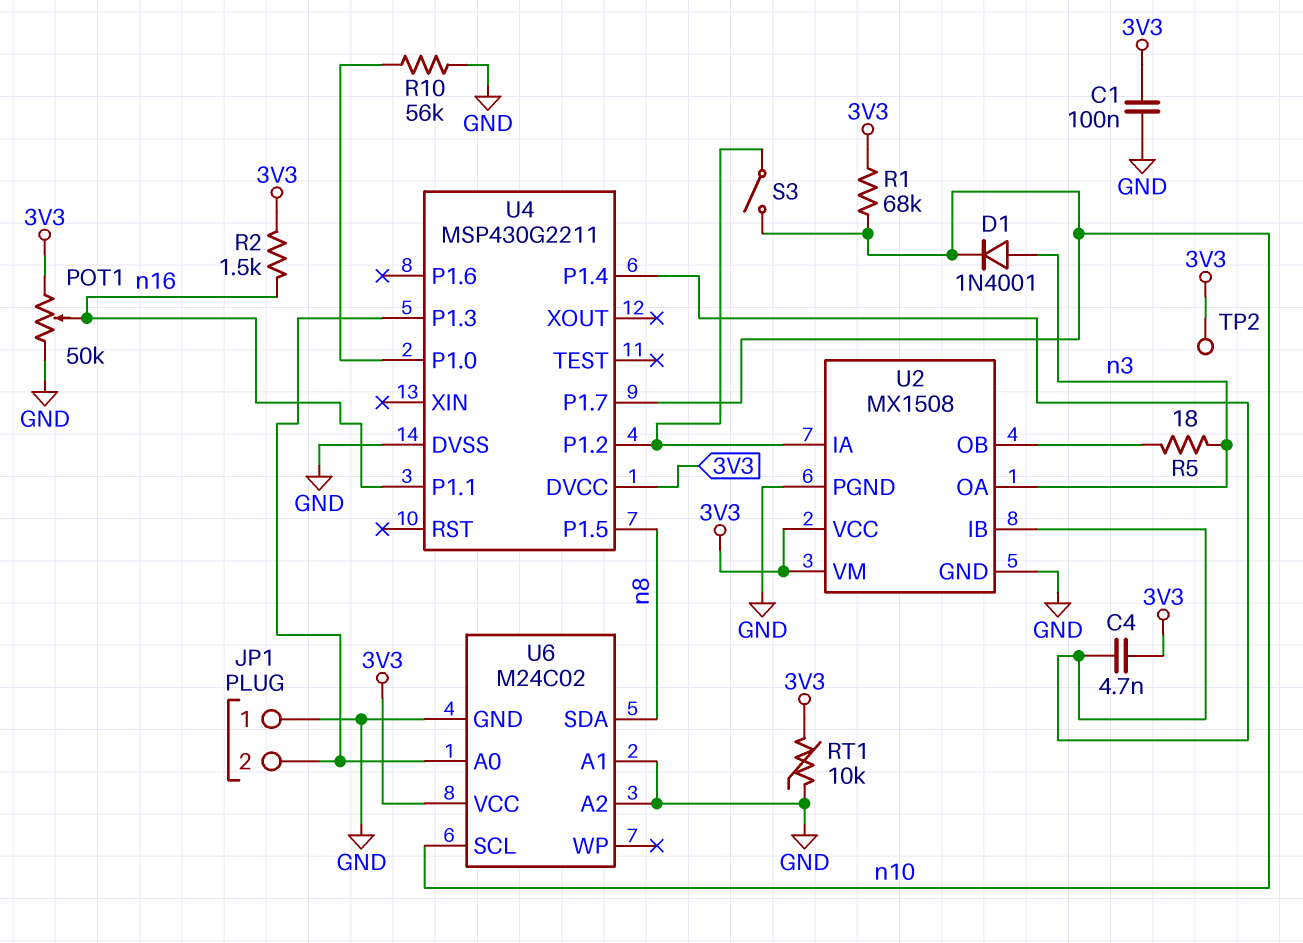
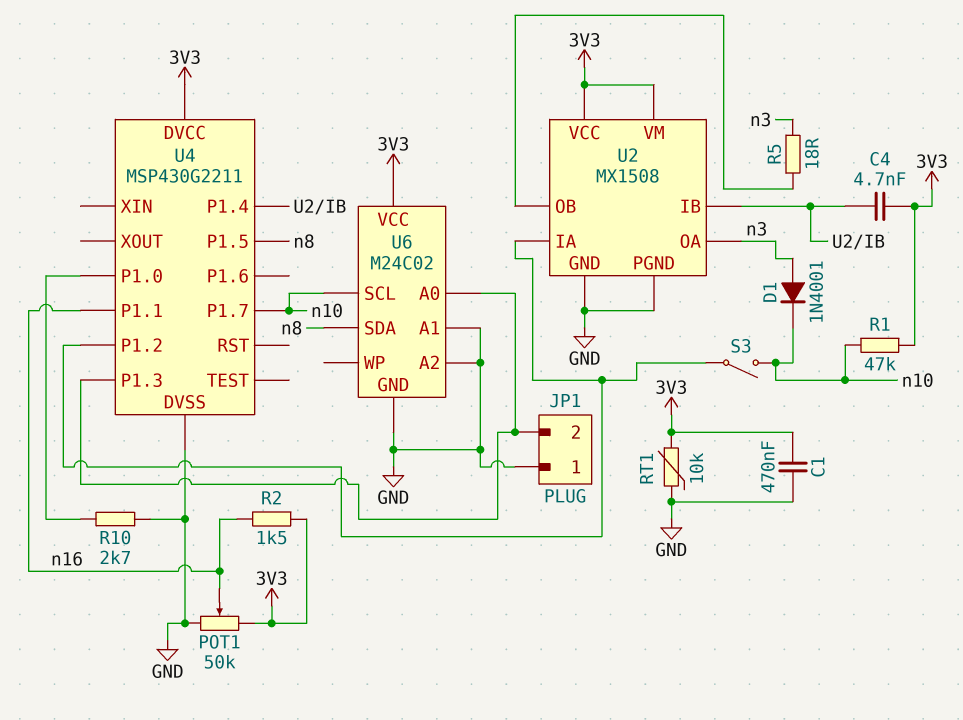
C1: 100nF (3V3, GND) -> 470nF (3V3, GND)
R1: 68k (3V3, n10) -> 47k (3V3, n10)
R10: 56k (GND, U4/P1.0) -> 2.7k (GND, U4/P1.0)
TP2: test point (3V3) -> none

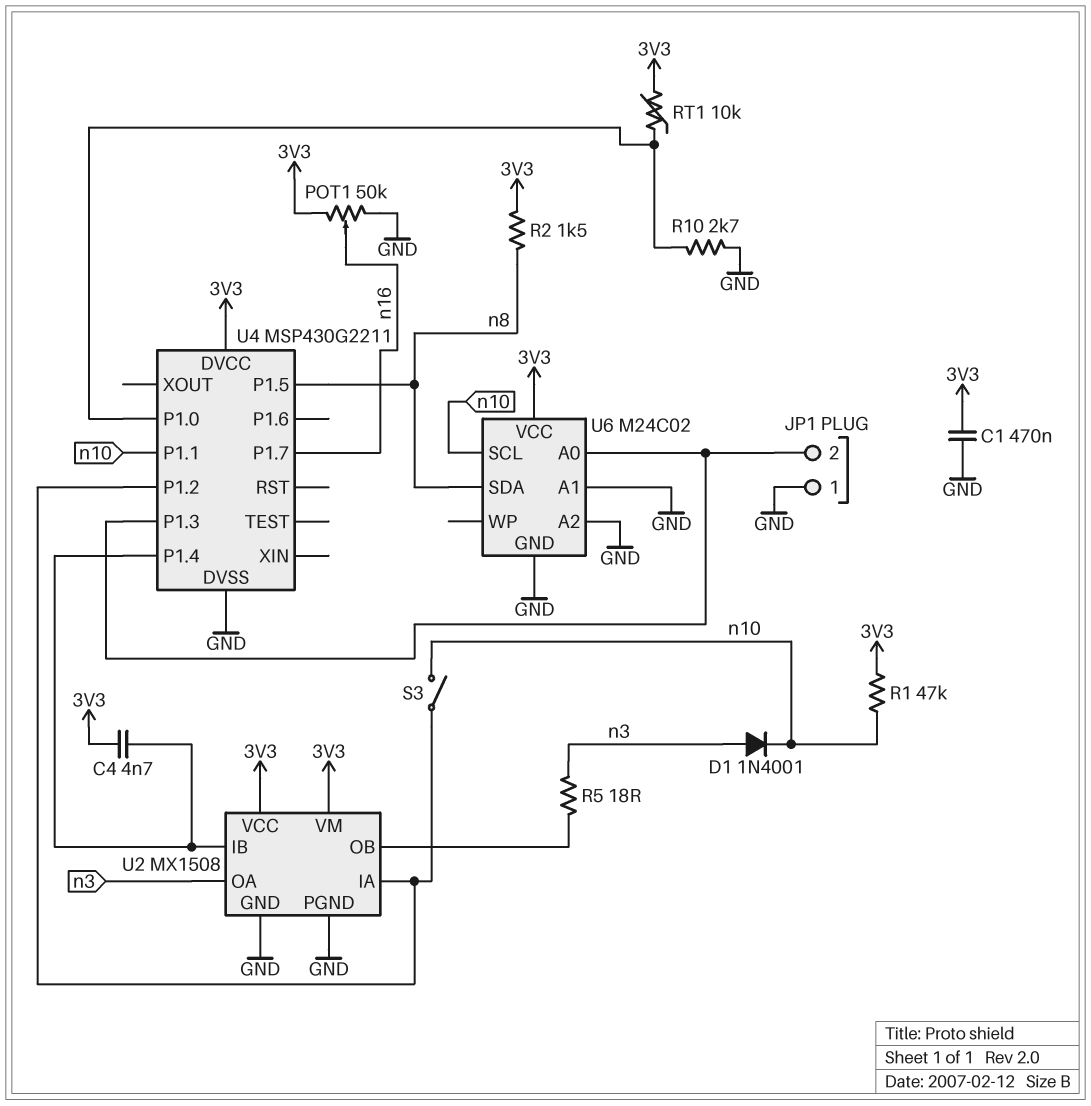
R2: 1.5k (3V3, n16) -> 1.5k (3V3, n8)
RT1: 10k (3V3, GND) -> 10k (3V3, U4/P1.0)
U4 pin P1.1: n16 -> n10
U4 pin P1.7: n10 -> n16

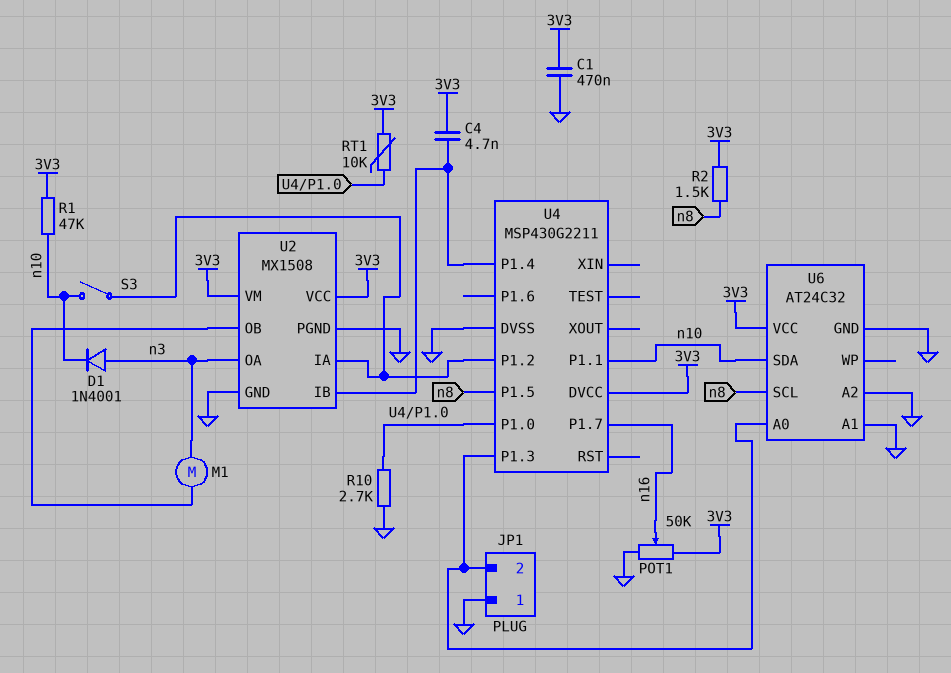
M1: none -> motor (U2/OB, n3)
R5: 18 (U2/OB, n3) -> none
U6: M24C02 -> AT24C32
U6 pin SCL: n10 -> n8
U6 pin SDA: n8 -> n10

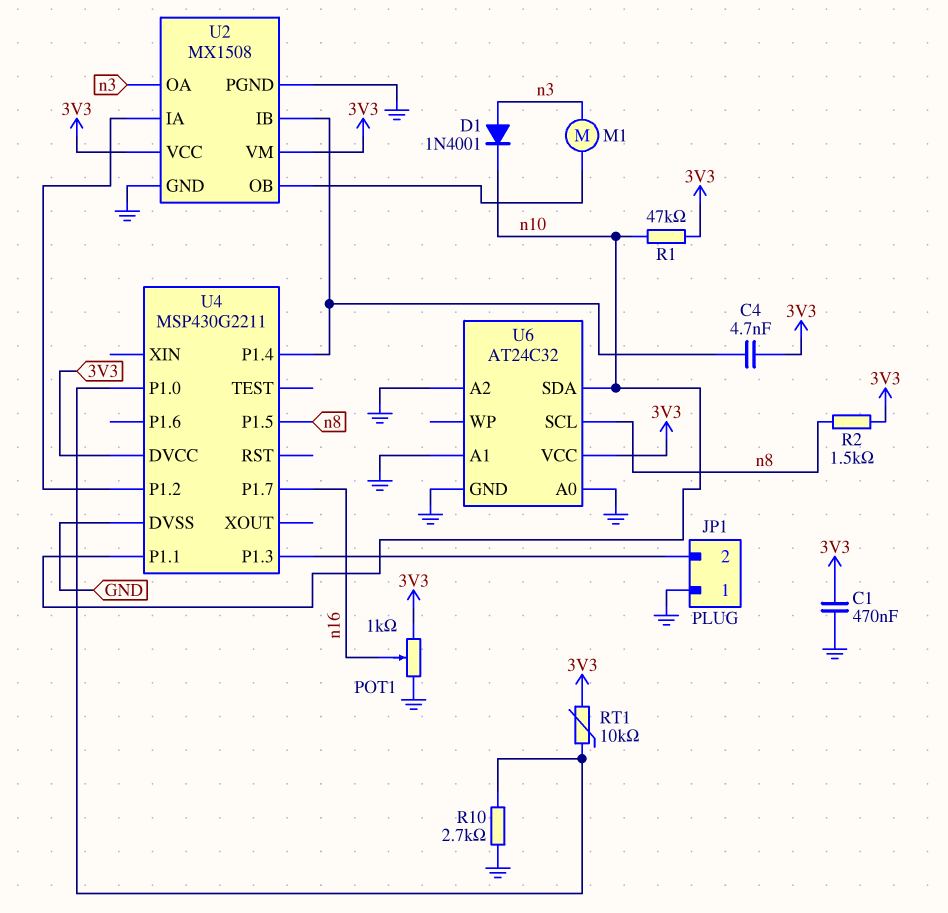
POT1: 50k (3V3, GND, wiper n16) -> 1k (3V3, GND, wiper n16)
S3: switch (U2/IA, n10) -> none
U6 pin A0: JP1/2 -> GND

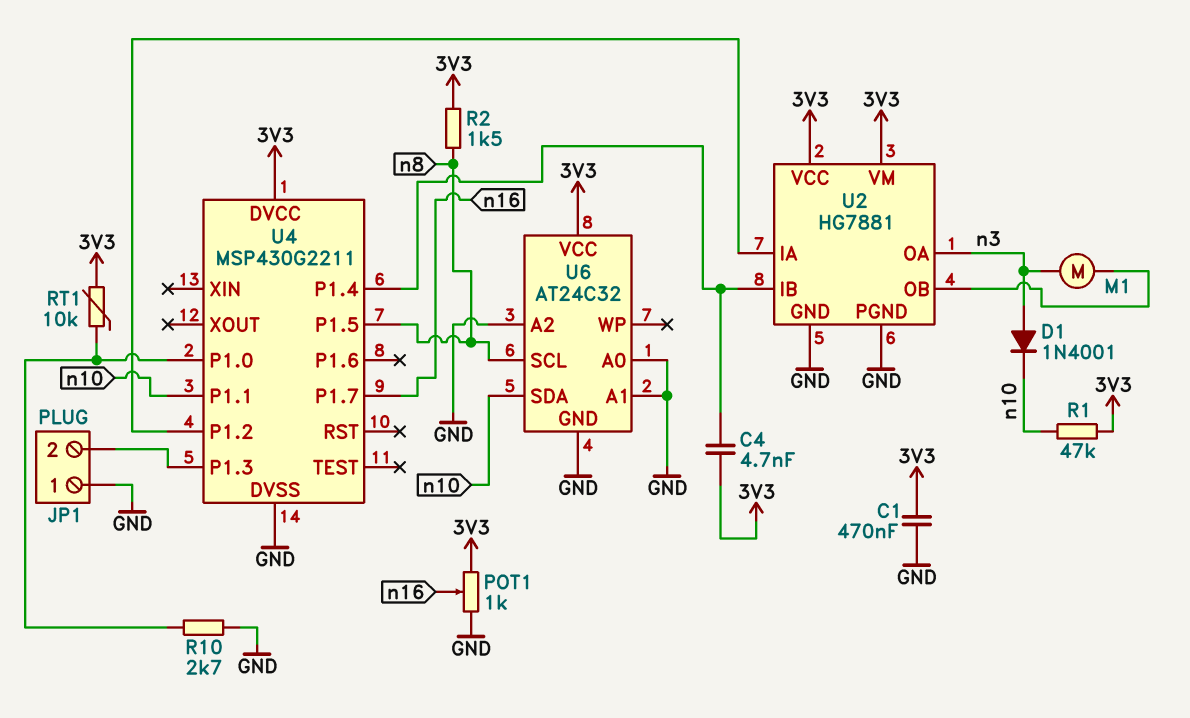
U2: MX1508 -> HG7881

